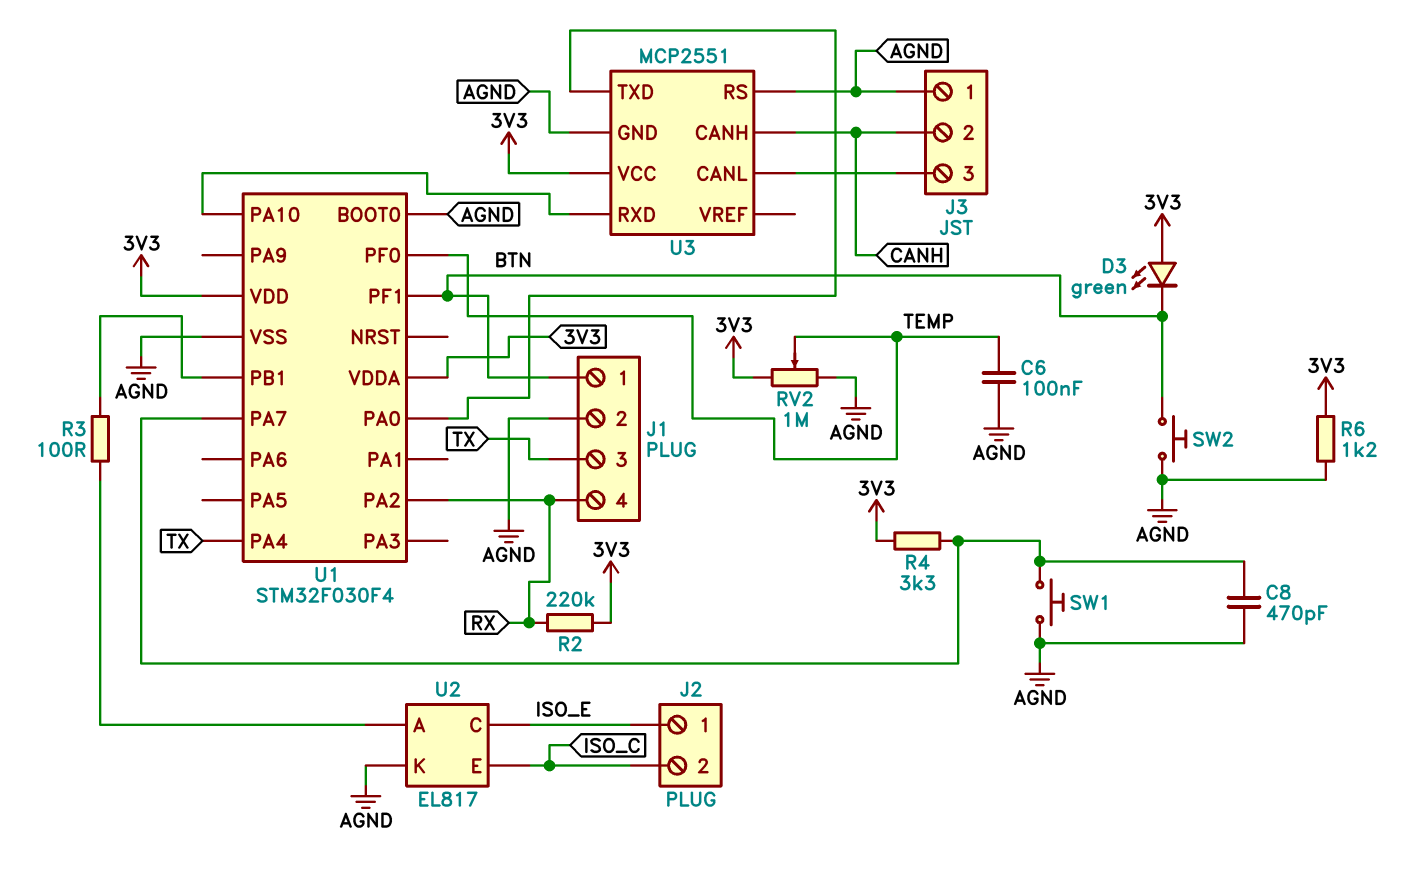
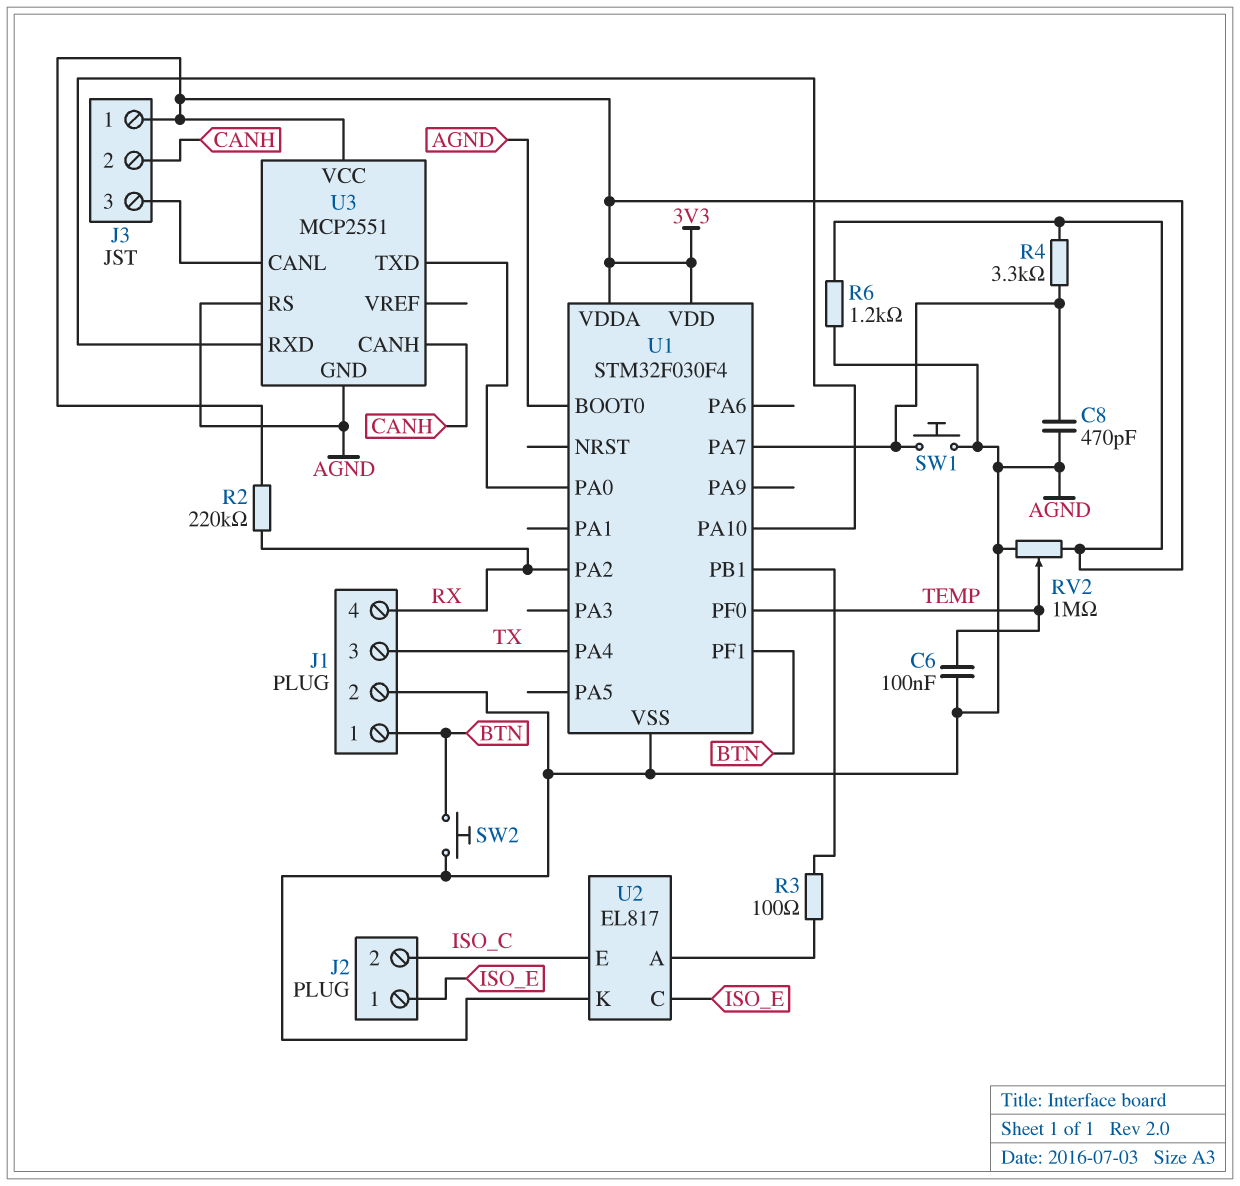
D3: LED green (A 3V3, K BTN) -> none
J3 pin 1: AGND -> 3V3

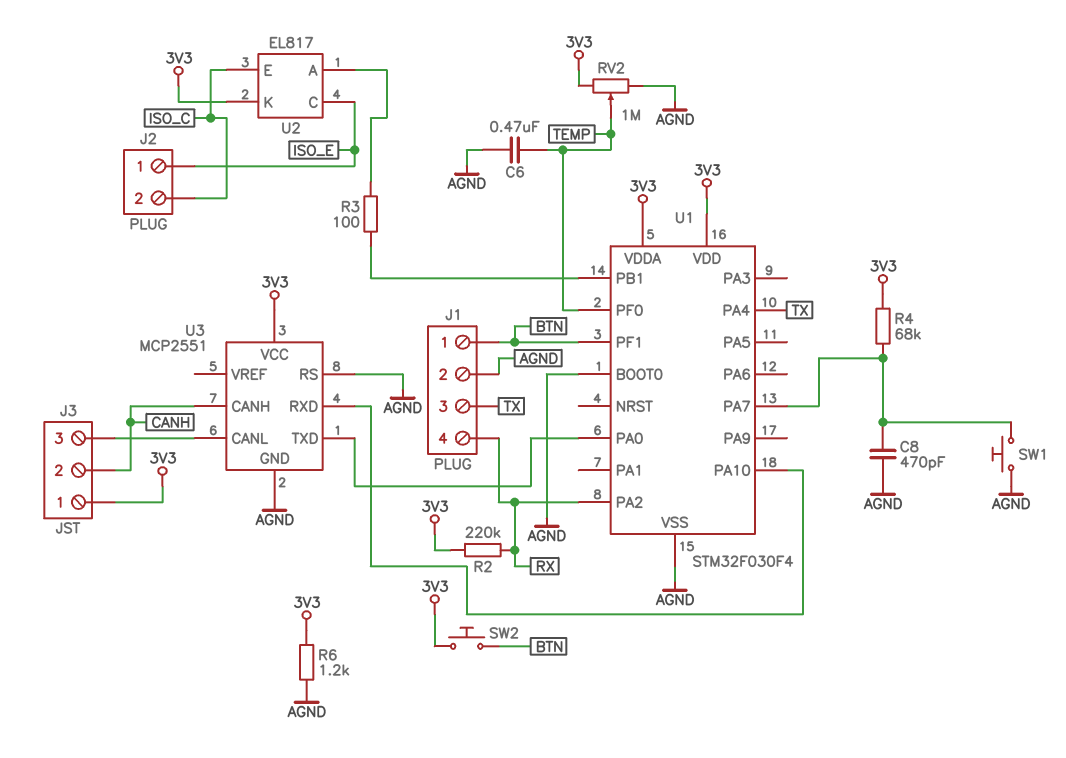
C6: 100nF (AGND, TEMP) -> 470nF (AGND, TEMP)
R4: 3.3k (3V3, U1/PA7) -> 68k (3V3, U1/PA7)
SW2: button (AGND, BTN) -> button (3V3, BTN)
U2 pin K: AGND -> 3V3

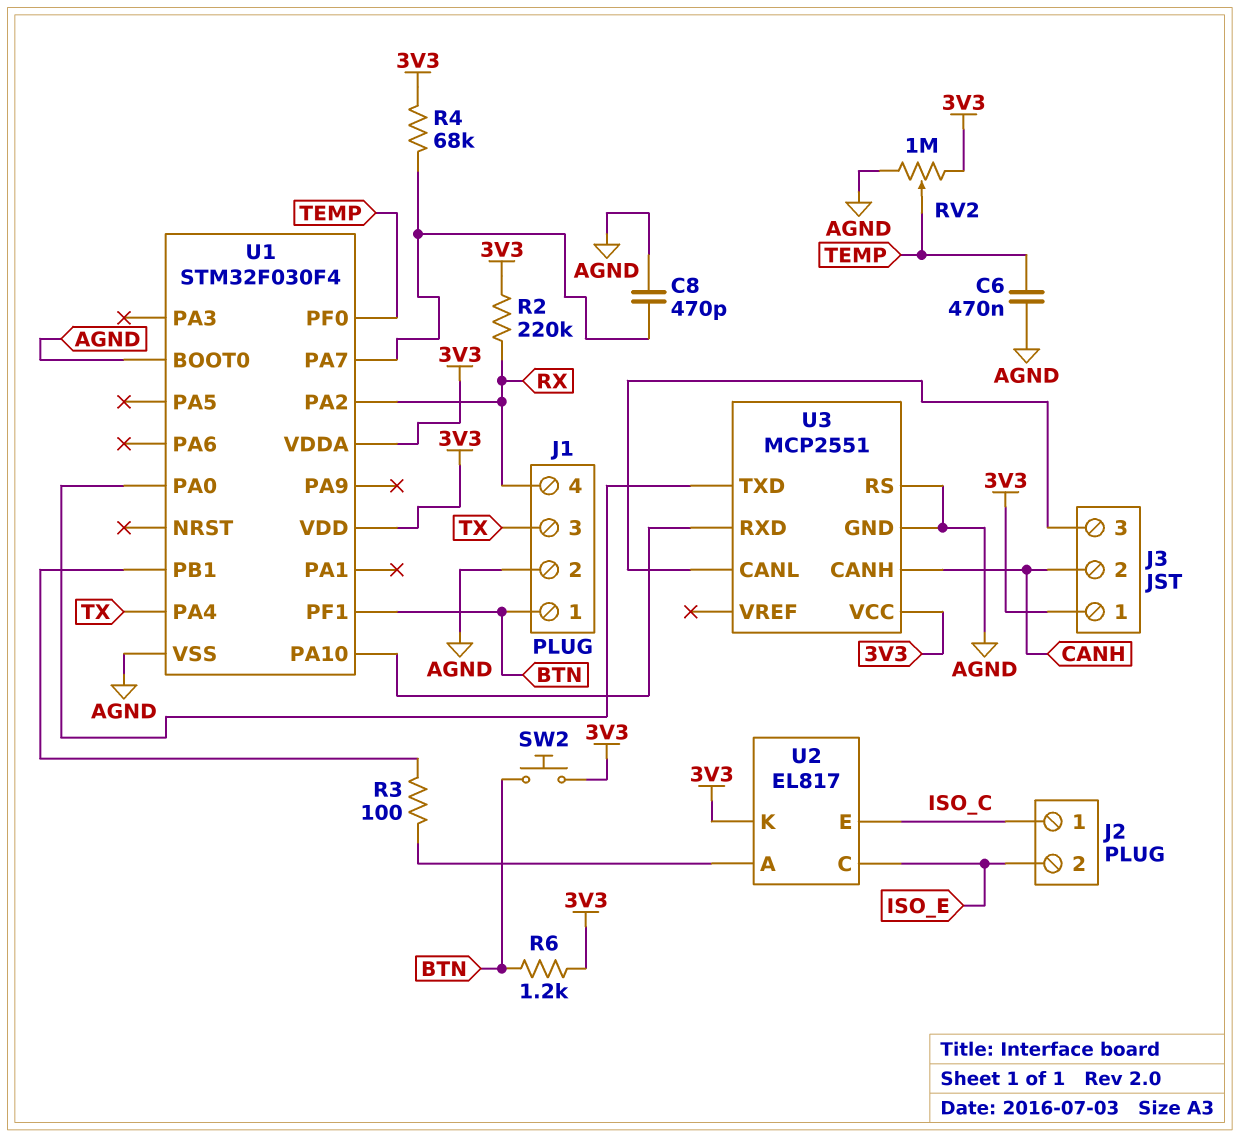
J2 pin 1: ISO_E -> ISO_C
J2 pin 2: ISO_C -> ISO_E
R6: 1.2k (3V3, AGND) -> 1.2k (3V3, BTN)
SW1: button (AGND, U1/PA7) -> none

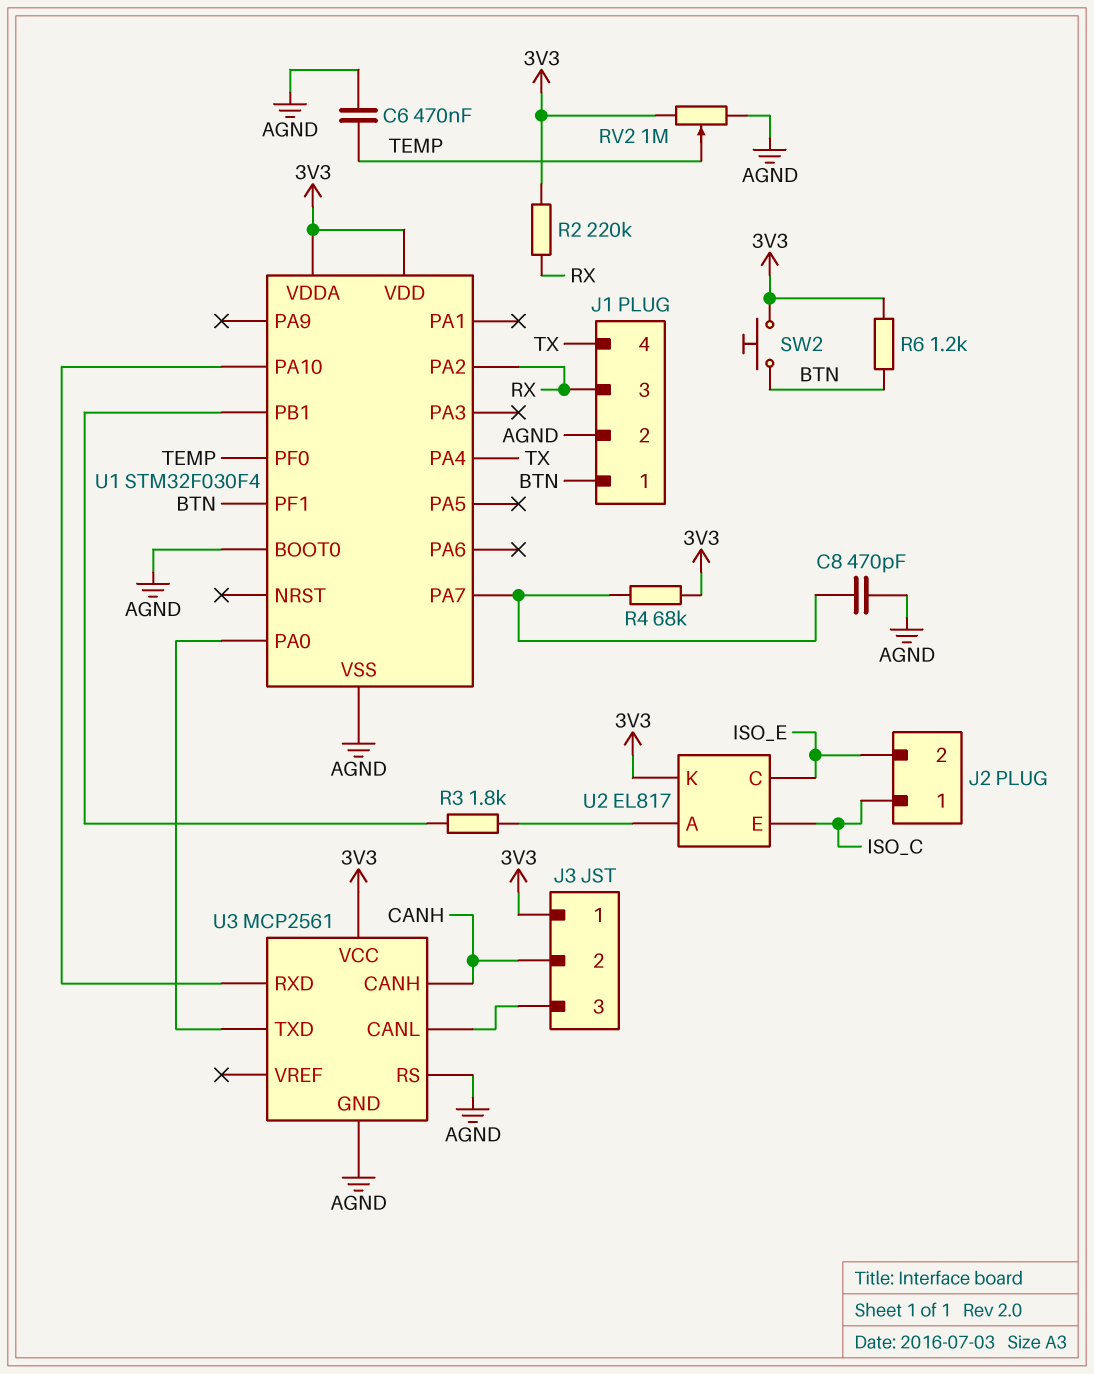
J1 pin 3: TX -> RX
J1 pin 4: RX -> TX
R3: 100 (U1/PB1, U2/A) -> 1.8k (U1/PB1, U2/A)
U3: MCP2551 -> MCP2561

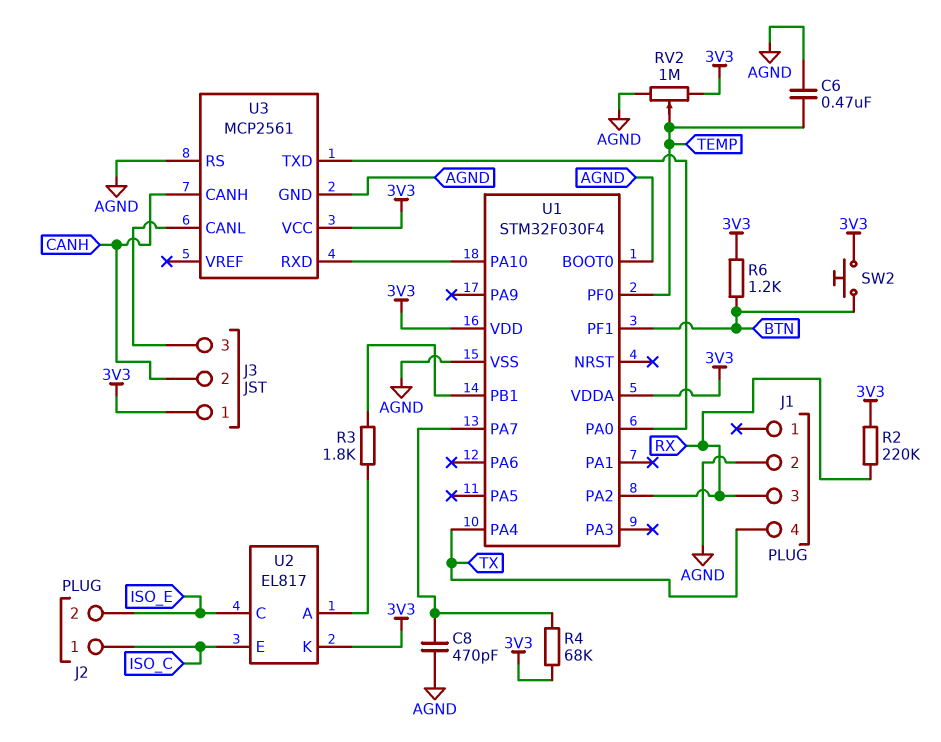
J1 pin 1: BTN -> none

